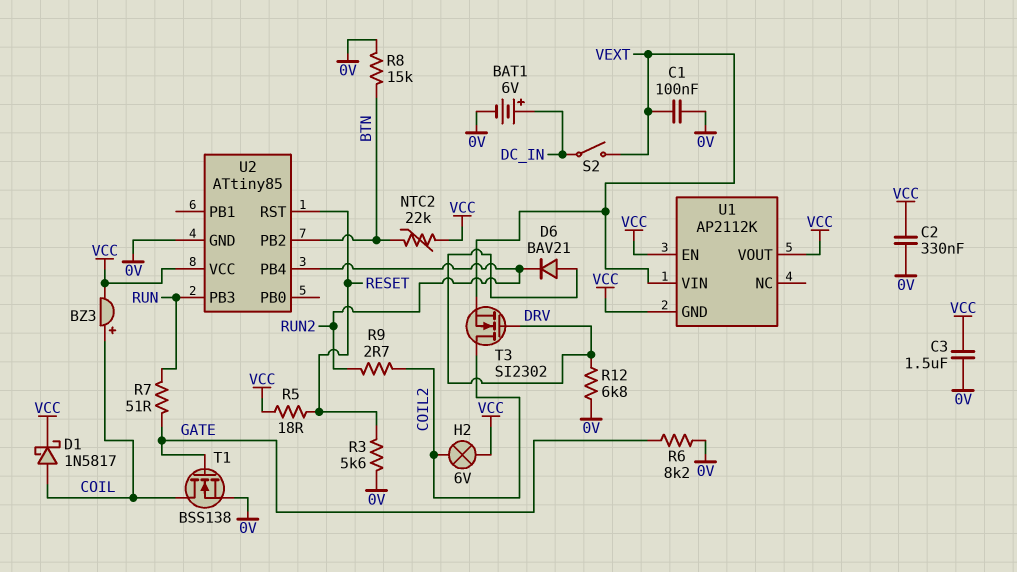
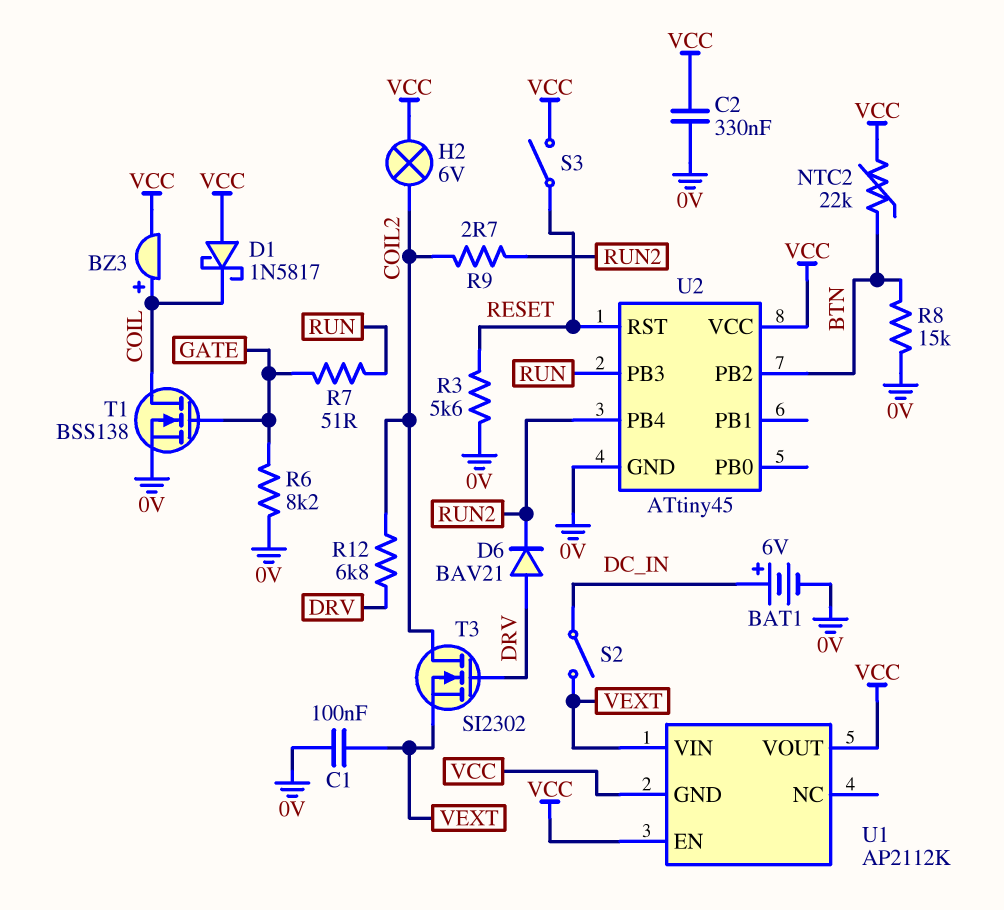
C3: 1.5uF (0V, VCC) -> none
D1: schottky 1N5817 (A COIL, K VCC) -> schottky 1N5817 (A VCC, K COIL)
R5: 18 (RESET, VCC) -> none
R12: 6.8k (0V, DRV) -> 6.8k (COIL2, DRV)
S3: none -> switch (RESET, VCC)
U2: ATtiny85 -> ATtiny45

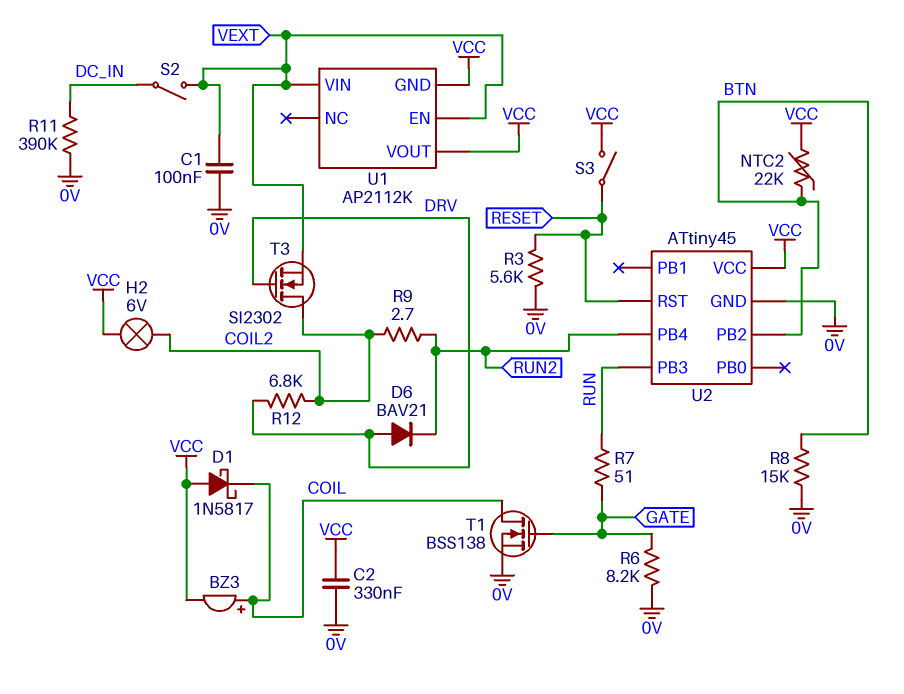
BAT1: 6V (plus DC_IN, minus 0V) -> none
R11: none -> 390k (0V, DC_IN)
U1 pin EN: VCC -> VEXT

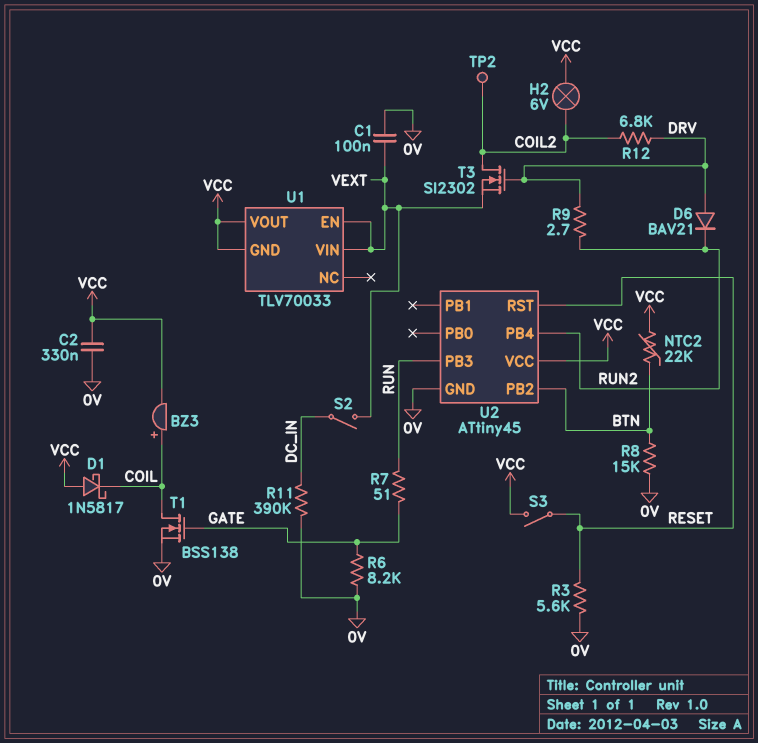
R9: 2.7 (COIL2, RUN2) -> 2.7 (DRV, RUN2)
TP2: none -> test point (COIL2)
U1: AP2112K -> TLV70033

